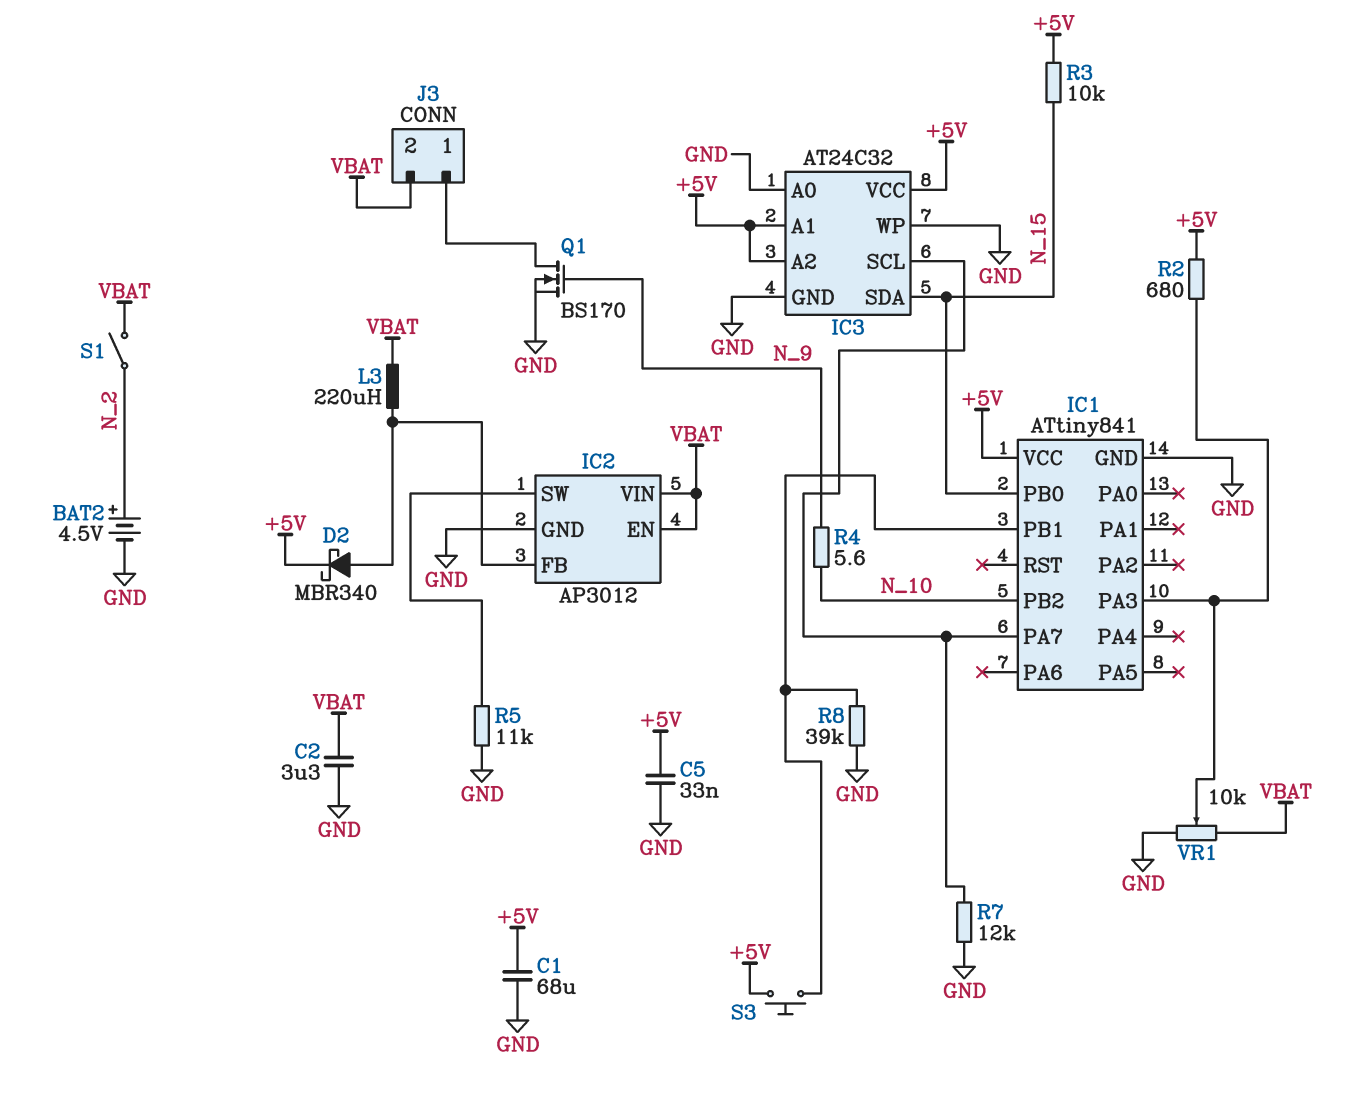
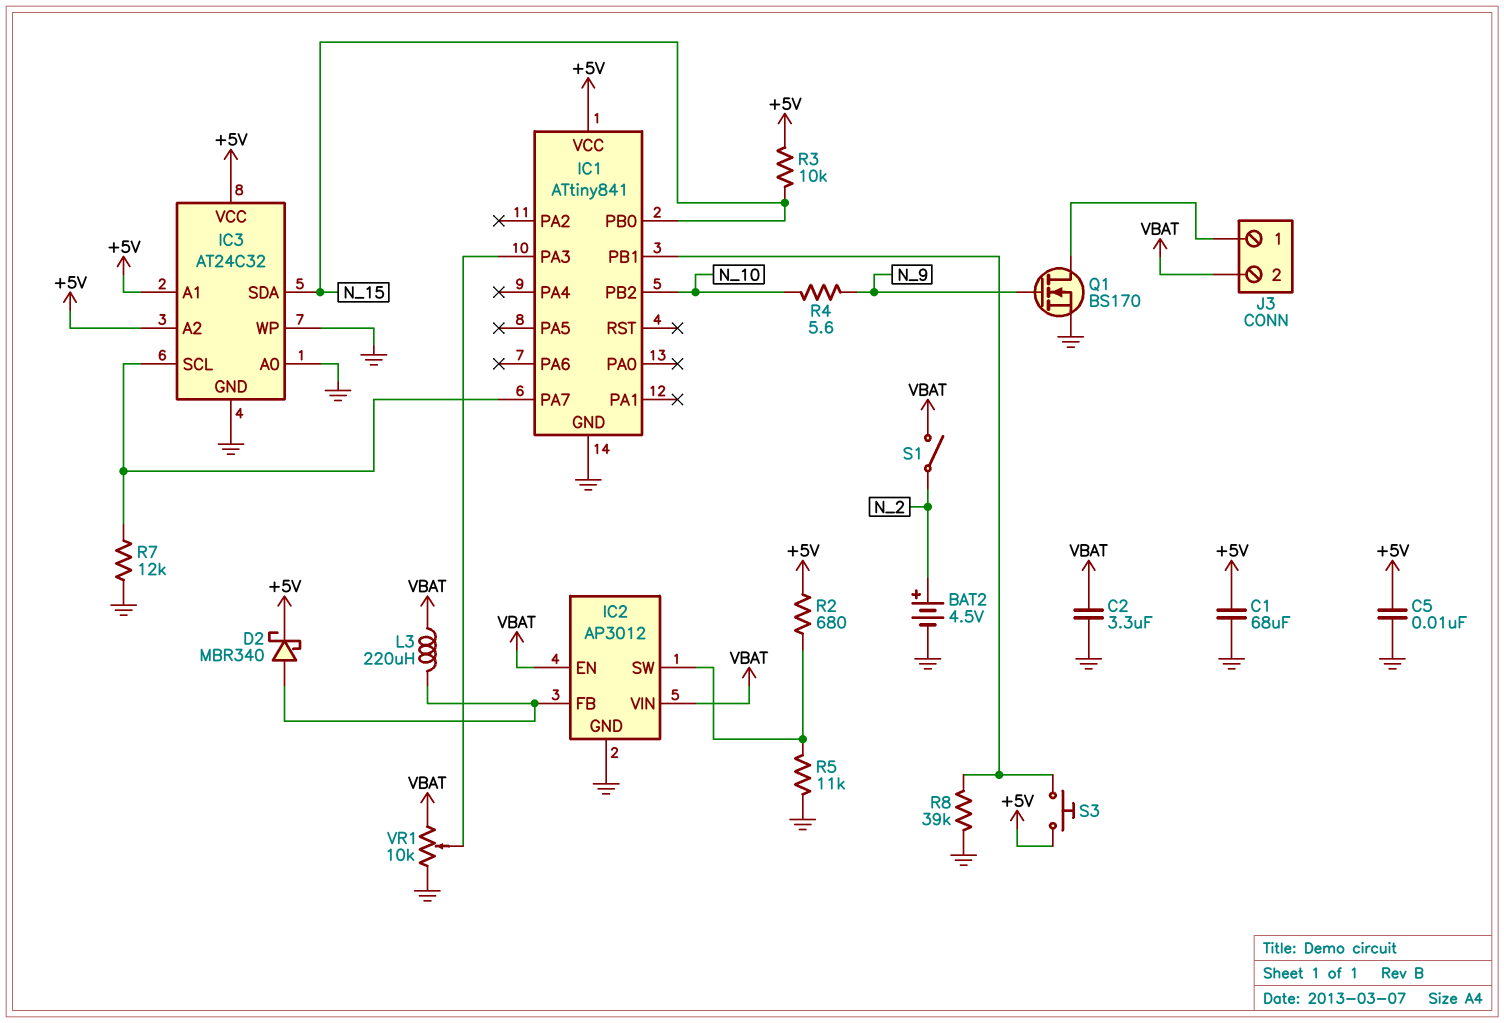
C5: 33nF (+5V, GND) -> 10nF (+5V, GND)
R2: 680 (+5V, IC1/PA3) -> 680 (+5V, IC2/SW)

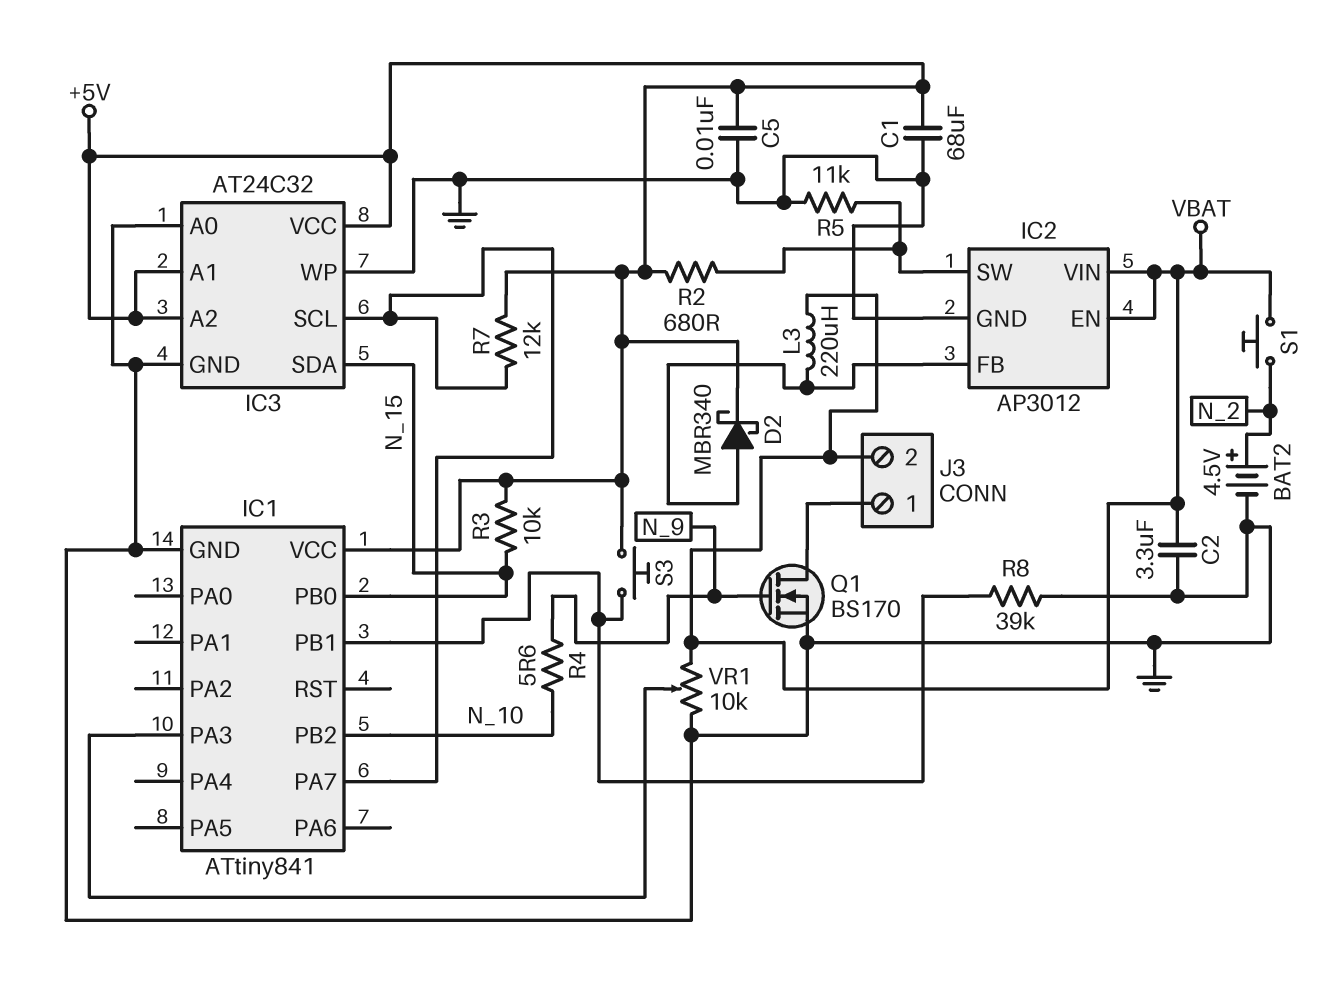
R7: 12k (GND, IC1/PA7) -> 12k (+5V, IC1/PA7)
S1: switch (N_2, VBAT) -> button (N_2, VBAT)

